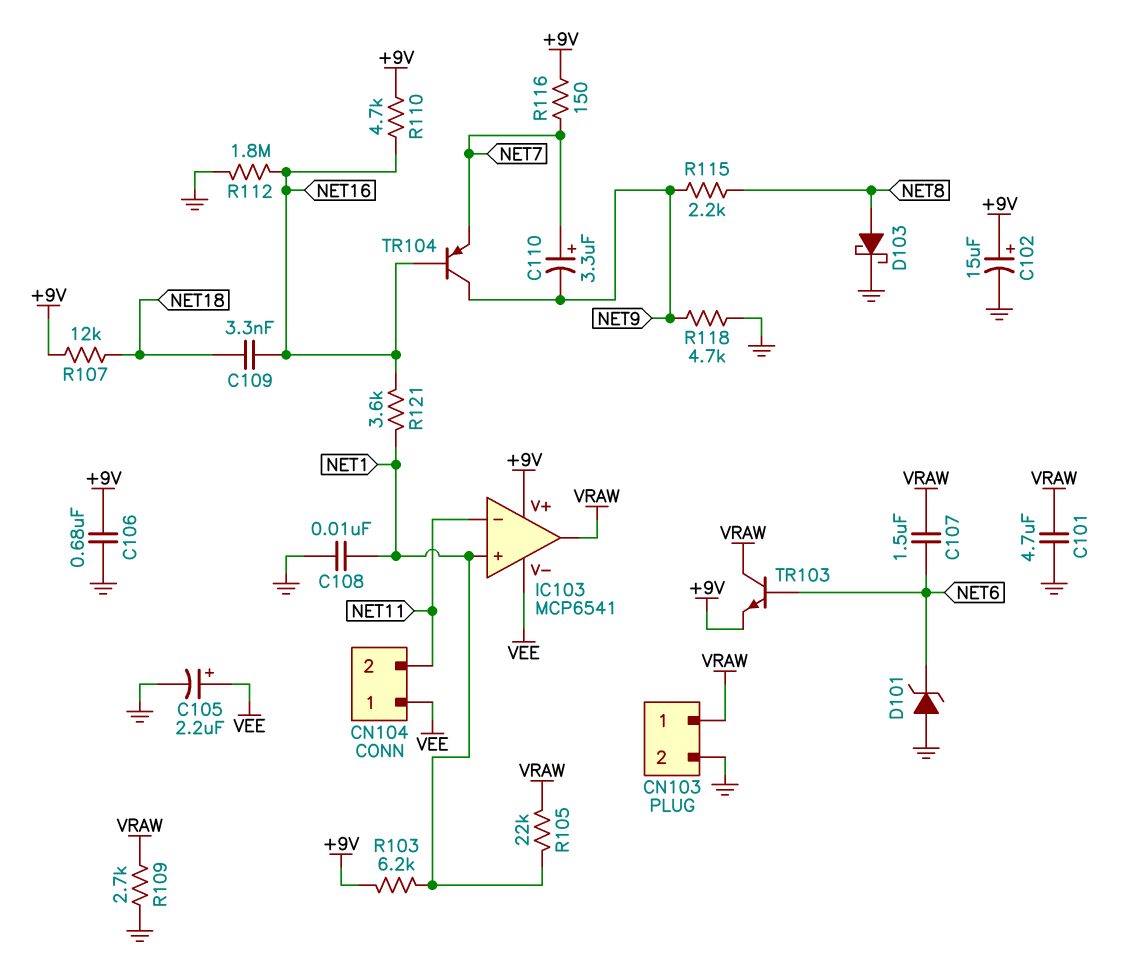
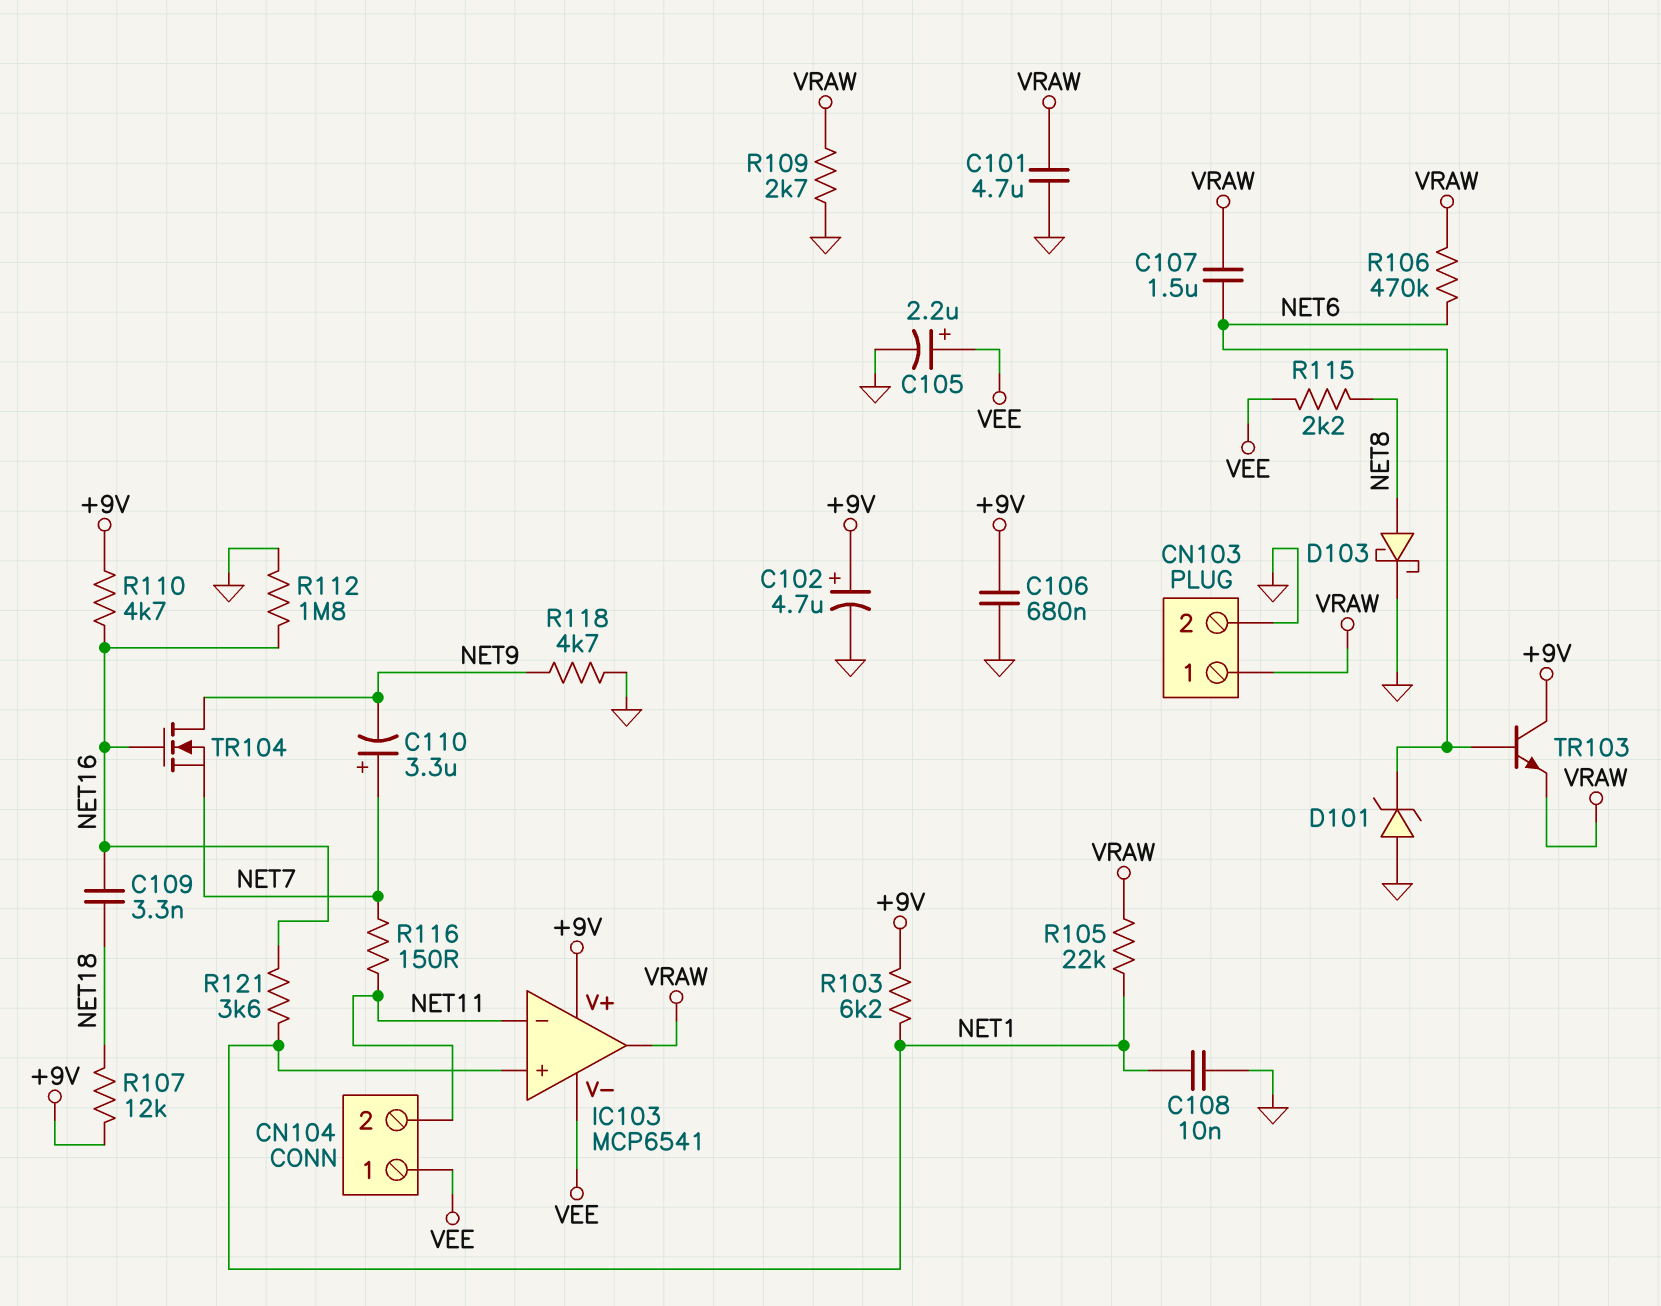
C102: 15uF (plus +9V, minus GND) -> 4.7uF (plus +9V, minus GND)
R106: none -> 470k (NET6, VRAW)
R115: 2.2k (NET8, NET9) -> 2.2k (NET8, VEE)
R116: 150 (+9V, NET7) -> 150 (NET7, NET11)
TR103: NPN (B NET6, C VRAW, E +9V) -> NPN (B NET6, C +9V, E VRAW)
TR104: PNP (B NET16, C NET9, E NET7) -> NMOS (G NET16, D NET9, S NET7)

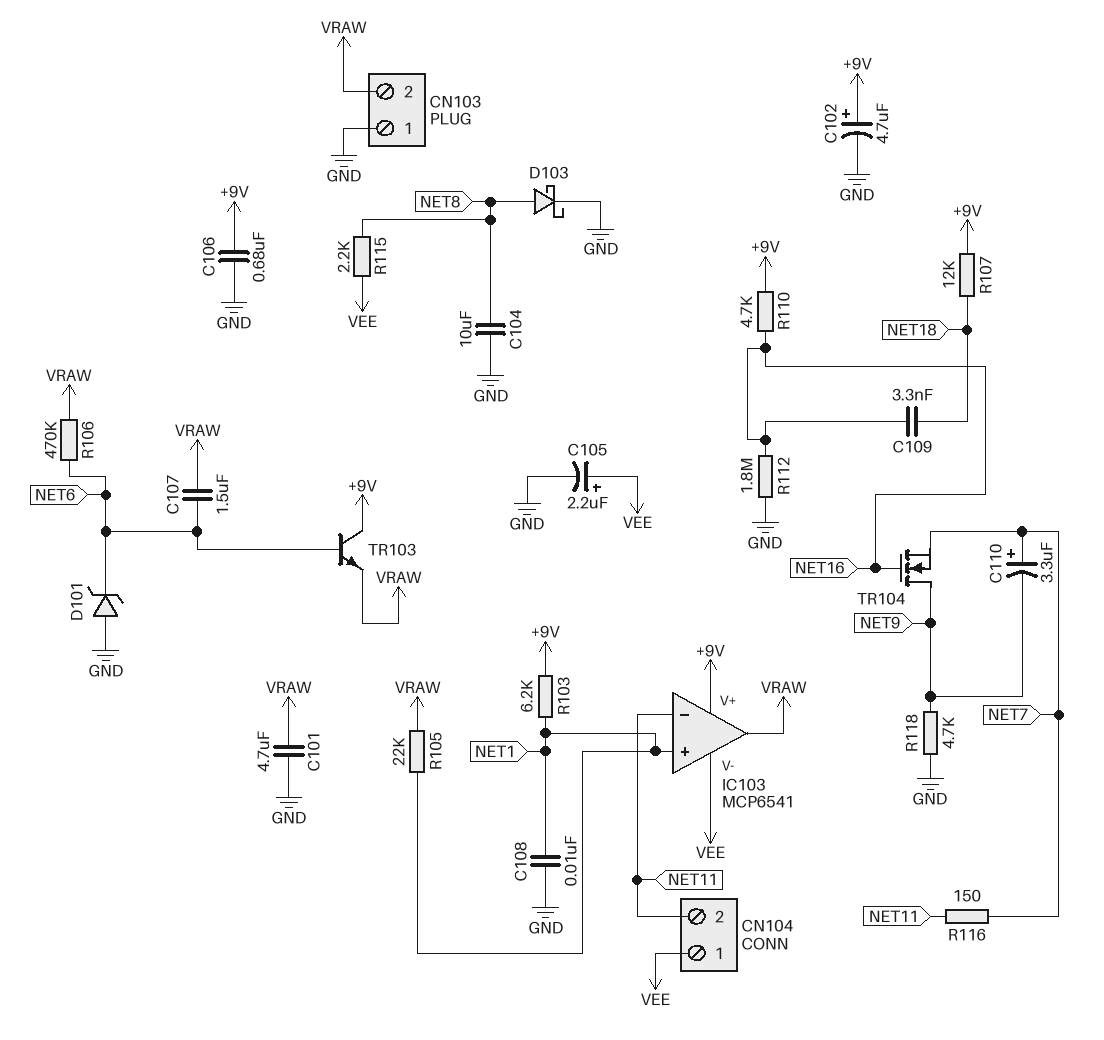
C104: none -> 10uF (GND, NET8)
CN103 pin 1: VRAW -> GND
CN103 pin 2: GND -> VRAW
R109: 2.7k (GND, VRAW) -> none
R121: 3.6k (NET1, NET16) -> none

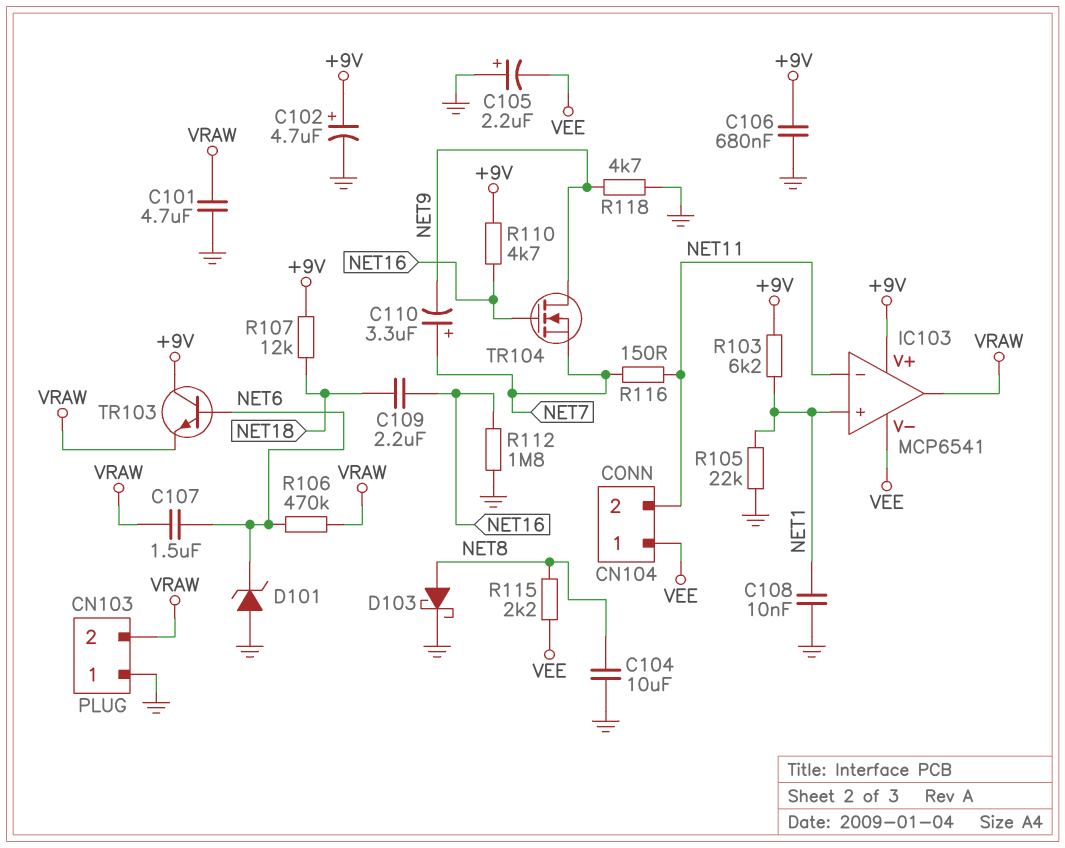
C105: 2.2uF (plus VEE, minus GND) -> 2.2uF (plus GND, minus VEE)
C109: 3.3nF (NET16, NET18) -> 2.2uF (NET16, NET18)
R105: 22k (NET1, VRAW) -> 22k (GND, NET1)

